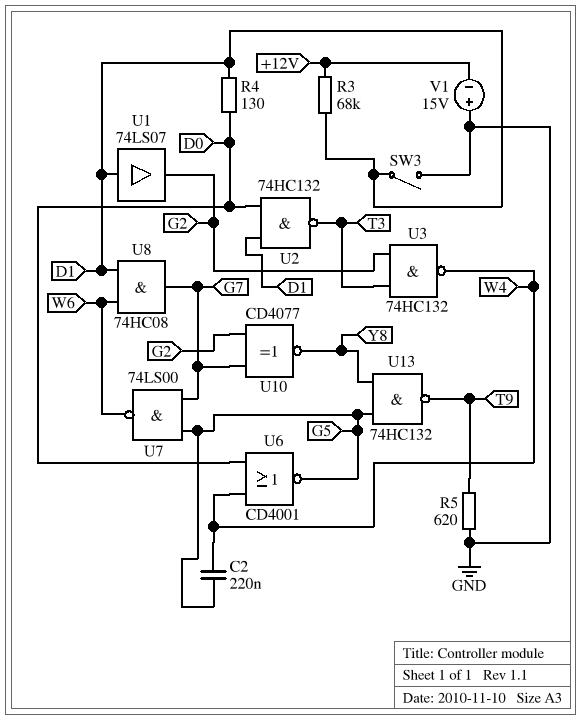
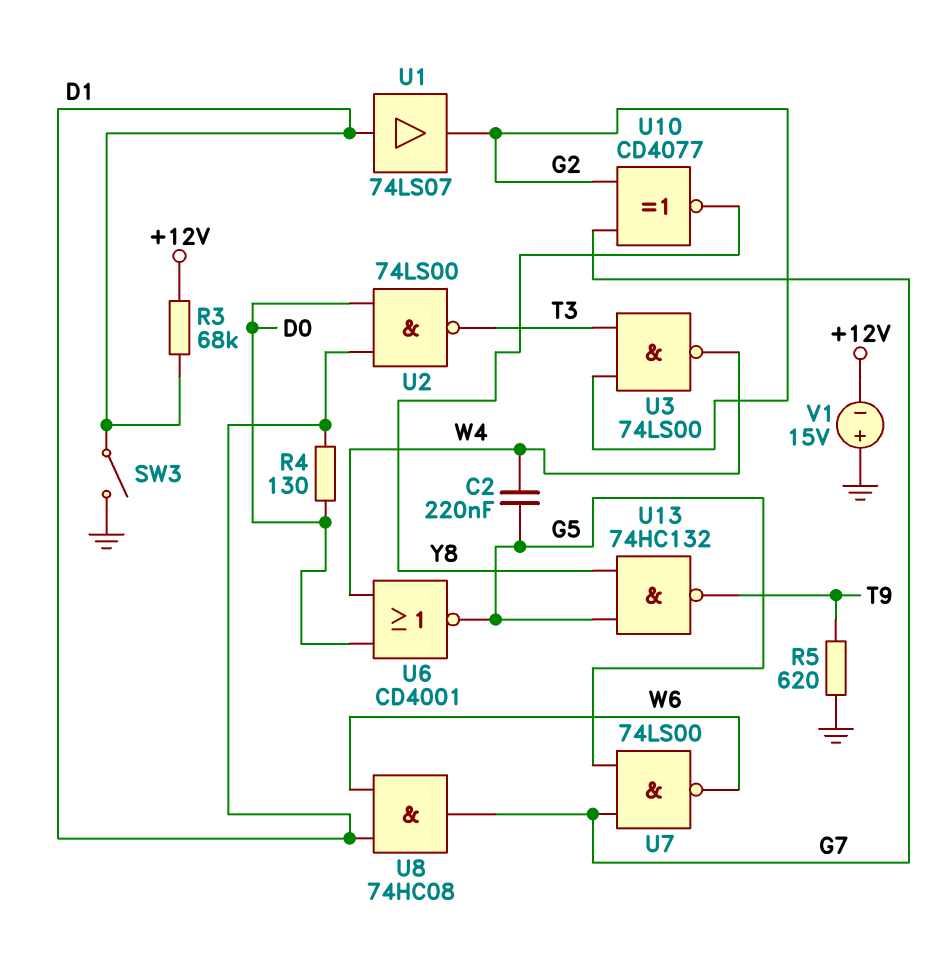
U2: NAND 74HC132 (in D0, in D1, out T3) -> NAND 74LS00 (in D0, in D1, out T3)
U3: NAND 74HC132 (in G2, in T3, out W4) -> NAND 74LS00 (in G2, in T3, out W4)

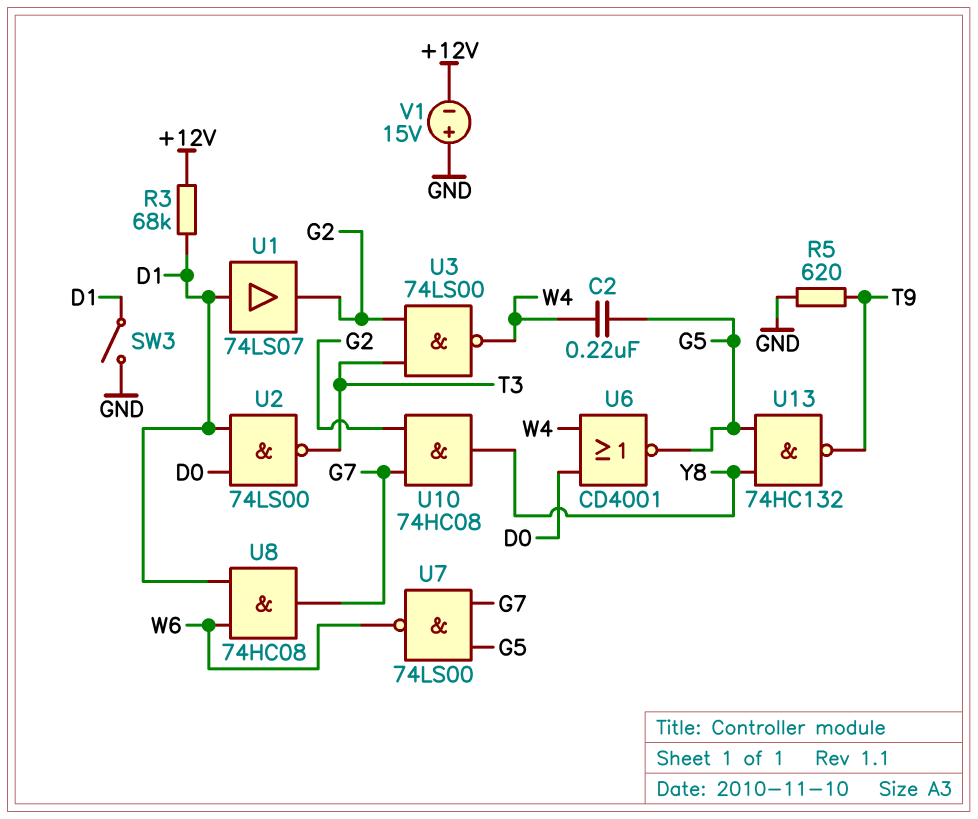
R4: 130 (D0, D1) -> none
U10: XNOR CD4077 (in G2, in G7, out Y8) -> AND 74HC08 (in G2, in G7, out Y8)

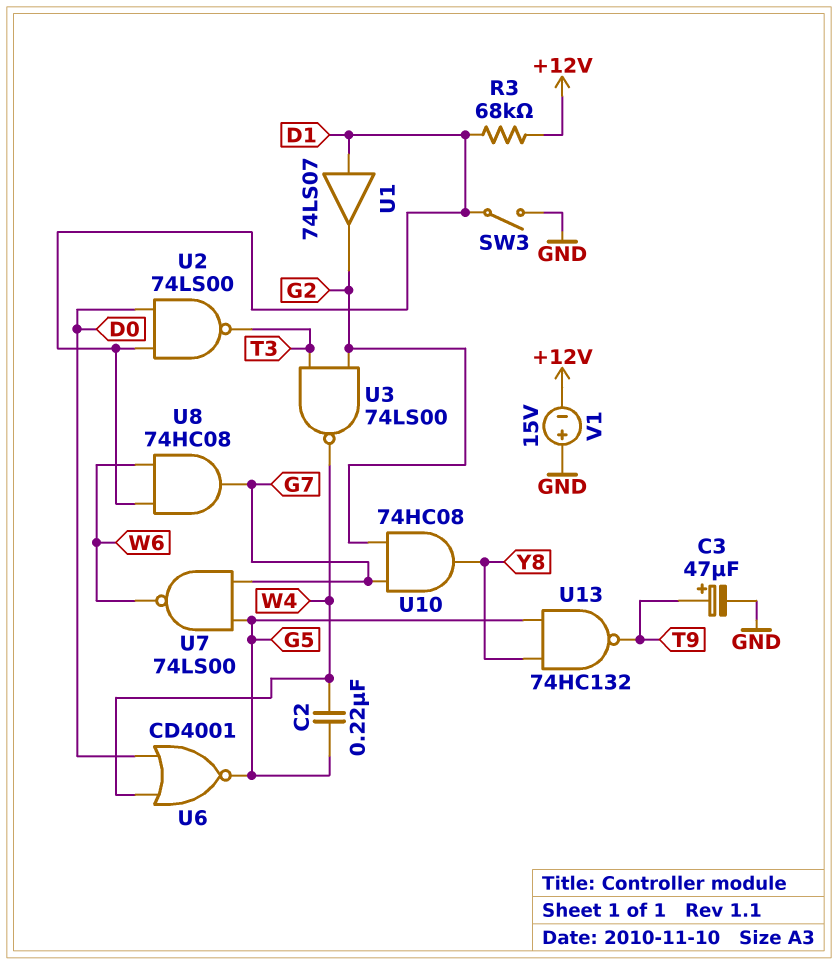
C3: none -> 47uF (plus T9, minus GND)
R5: 620 (GND, T9) -> none

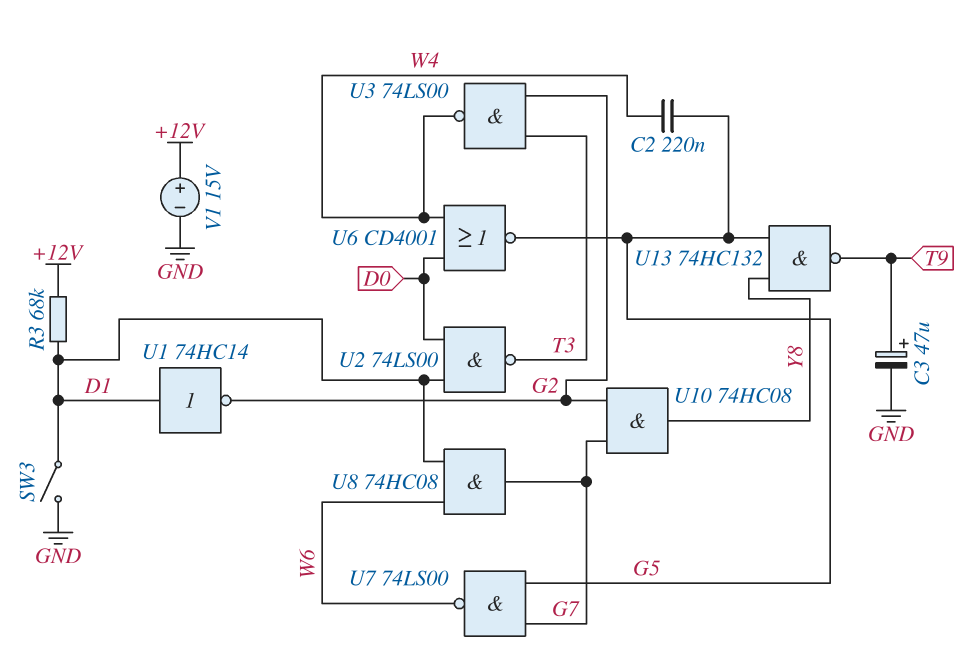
U1: buffer 74LS07 (in D1, out G2) -> NOT 74HC14 (in D1, out G2)
V1: 15V (plus GND, minus +12V) -> 15V (plus +12V, minus GND)

